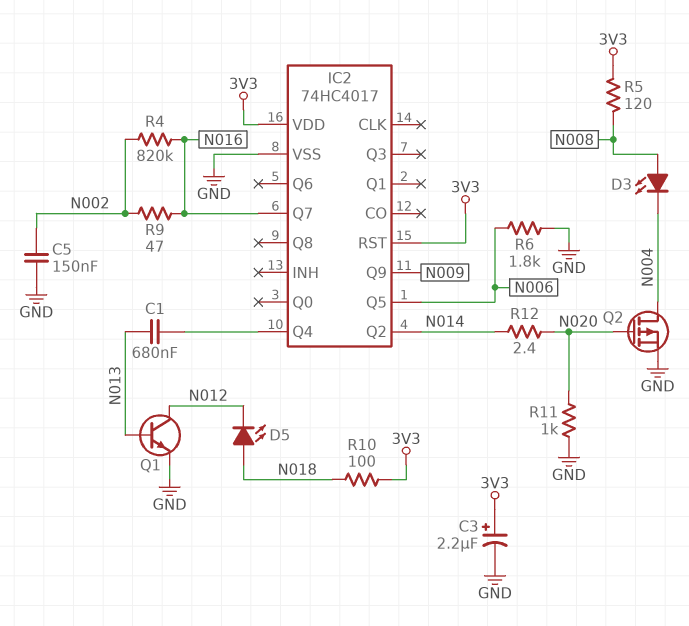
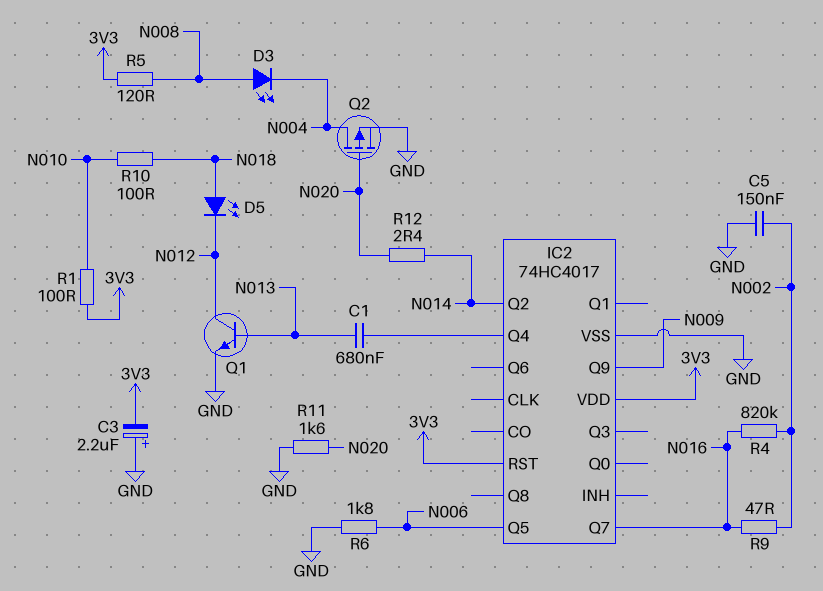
C3: 2.2uF (plus 3V3, minus GND) -> 2.2uF (plus GND, minus 3V3)
R1: none -> 100 (3V3, N010)
R10: 100 (3V3, N018) -> 100 (N010, N018)
R11: 1k (GND, N020) -> 1.6k (GND, N020)

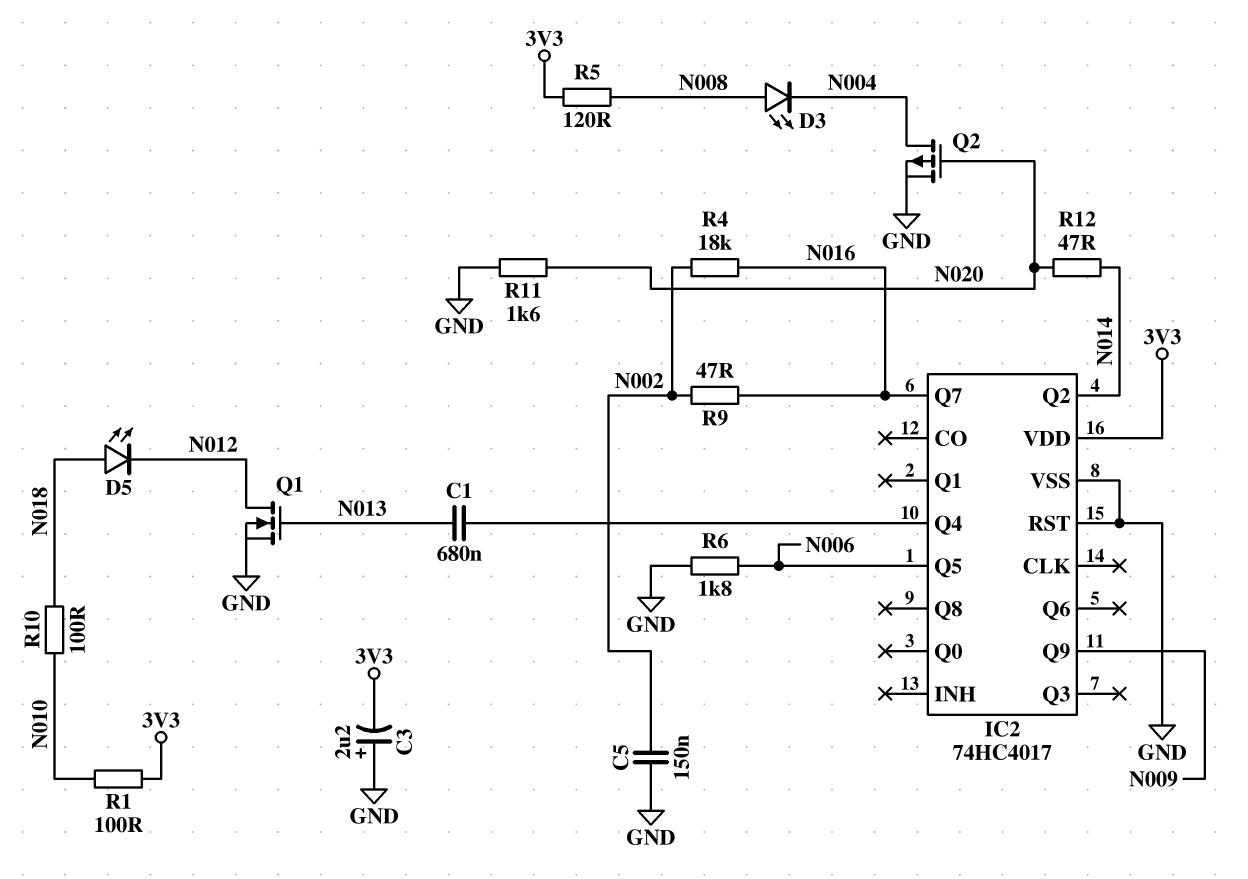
IC2 pin RST: 3V3 -> GND
Q1: NPN (B N013, C N012, E GND) -> NMOS (G N013, D N012, S GND)
R4: 820k (N002, N016) -> 18k (N002, N016)
R12: 2.4 (N014, N020) -> 47 (N014, N020)

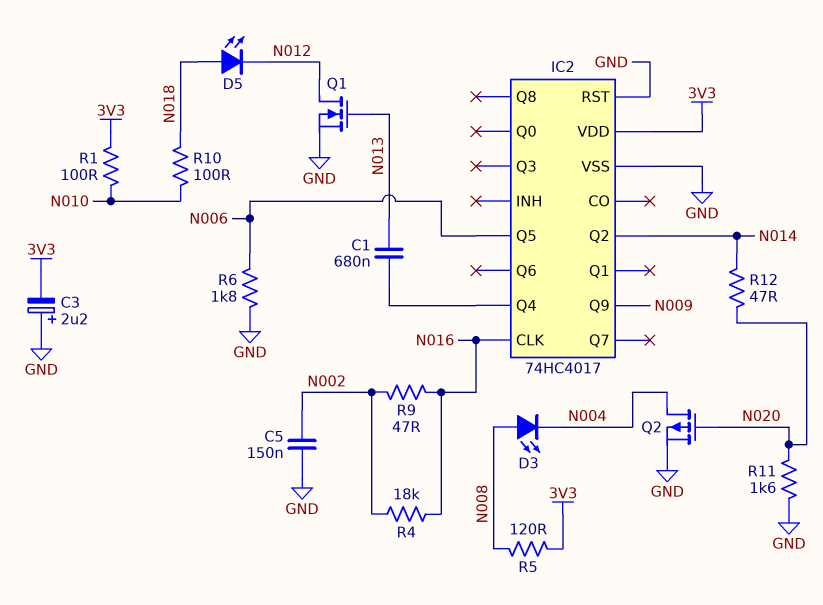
IC2 pin CLK: none -> N016
IC2 pin Q7: N016 -> none

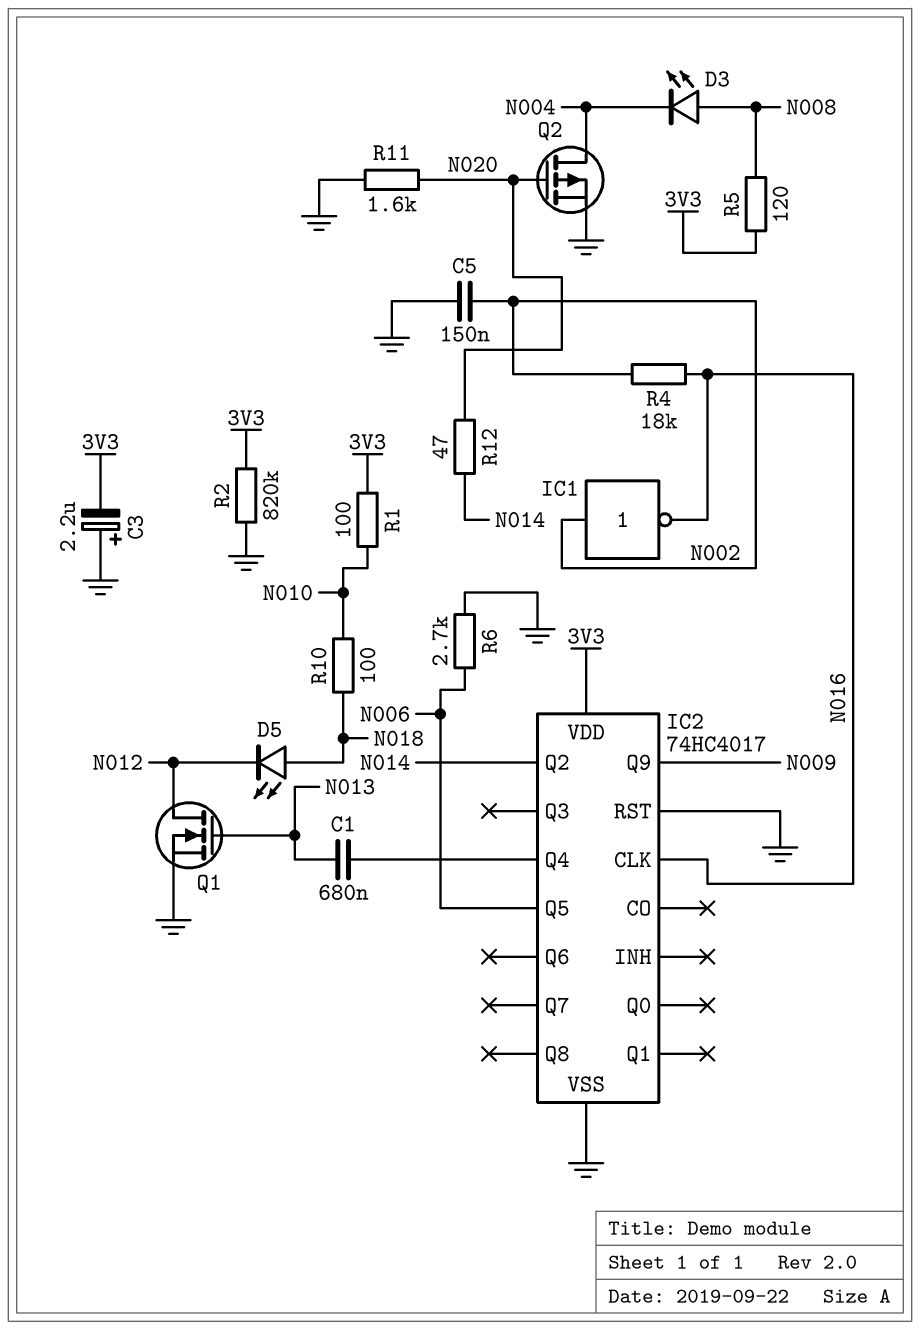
IC1: none -> NOT (in N002, out N016)
R2: none -> 820k (3V3, GND)
R6: 1.8k (GND, N006) -> 2.7k (GND, N006)
R9: 47 (N002, N016) -> none

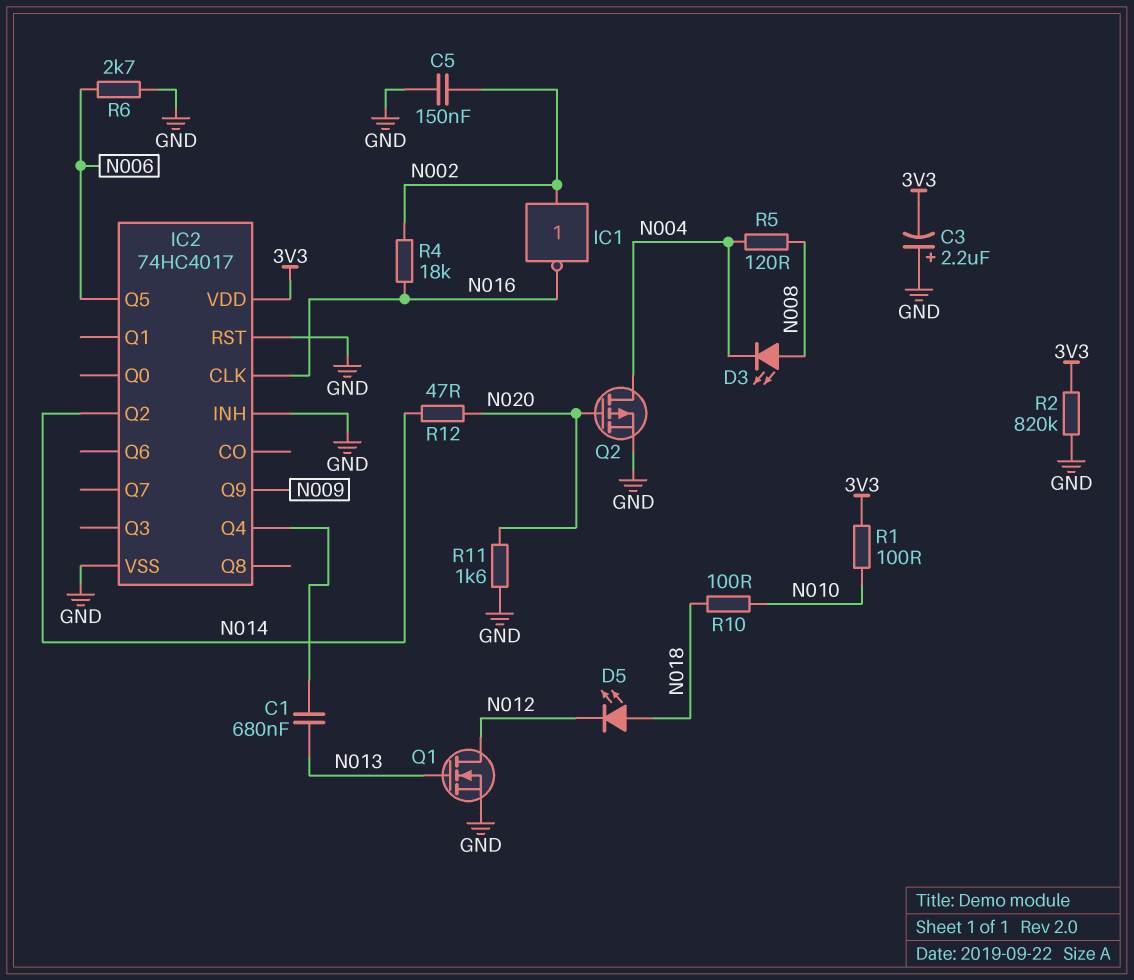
IC2 pin INH: none -> GND
R5: 120 (3V3, N008) -> 120 (N004, N008)

